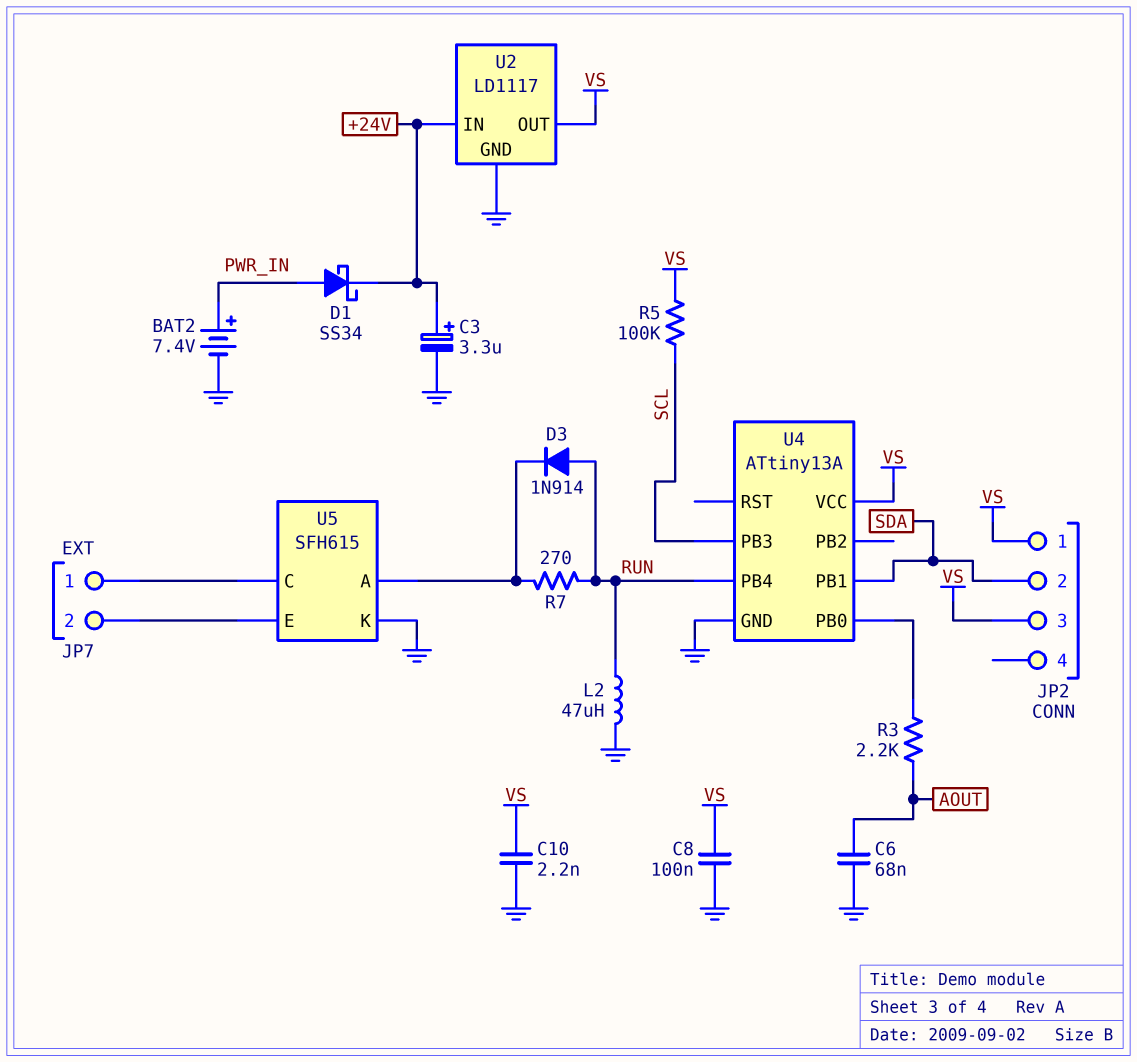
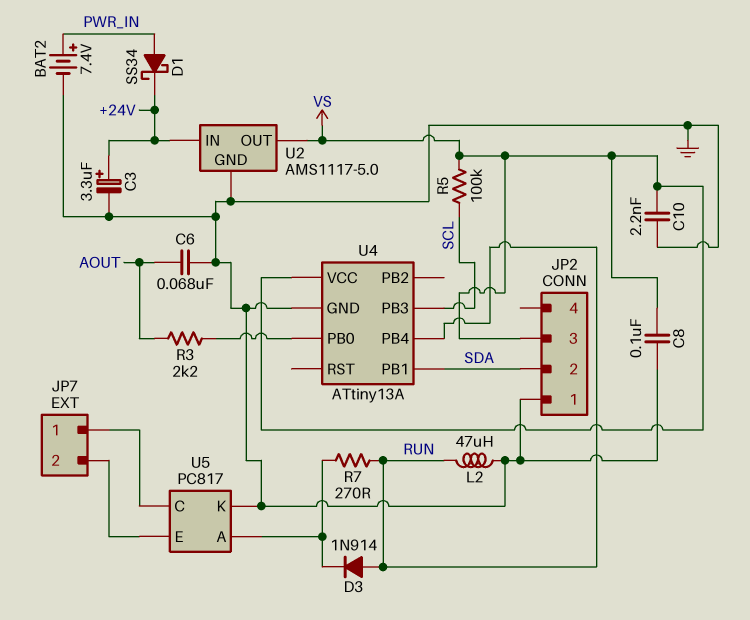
JP2 pin 1: VS -> GND
U2: LD1117 -> AMS1117-5.0
U5: SFH615 -> PC817

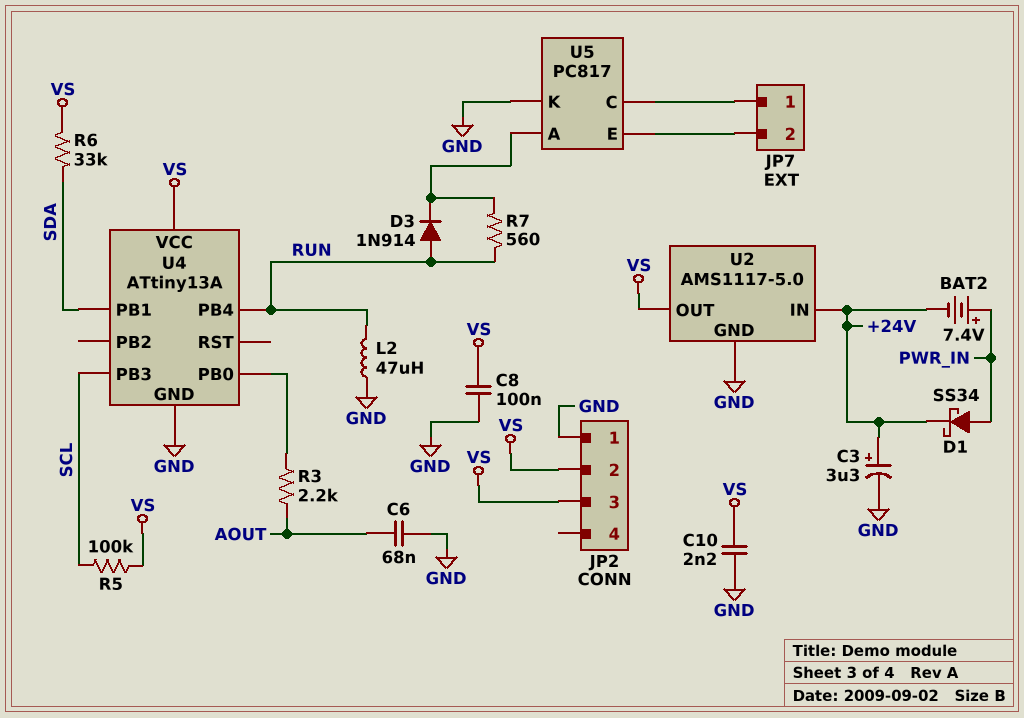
BAT2: 7.4V (plus PWR_IN, minus GND) -> 7.4V (plus PWR_IN, minus +24V)
JP2 pin 2: SDA -> VS
R6: none -> 33k (SDA, VS)
R7: 270 (RUN, U5/A) -> 560 (RUN, U5/A)

